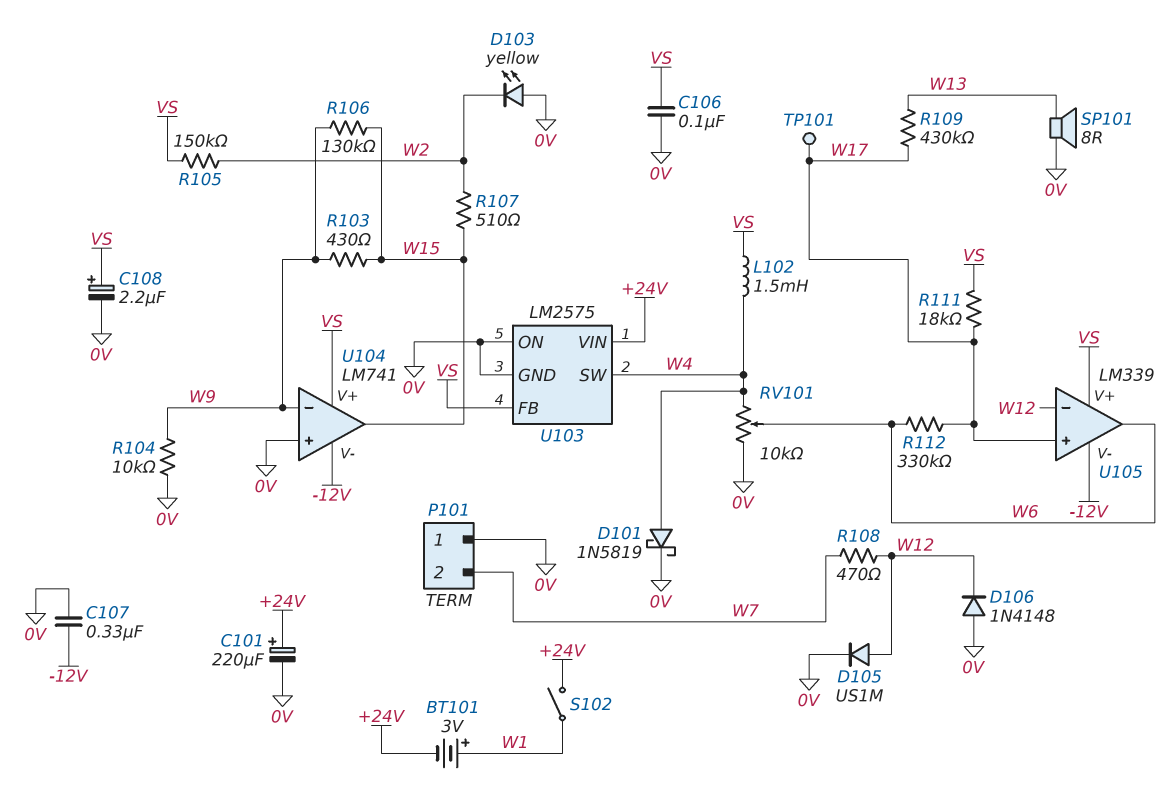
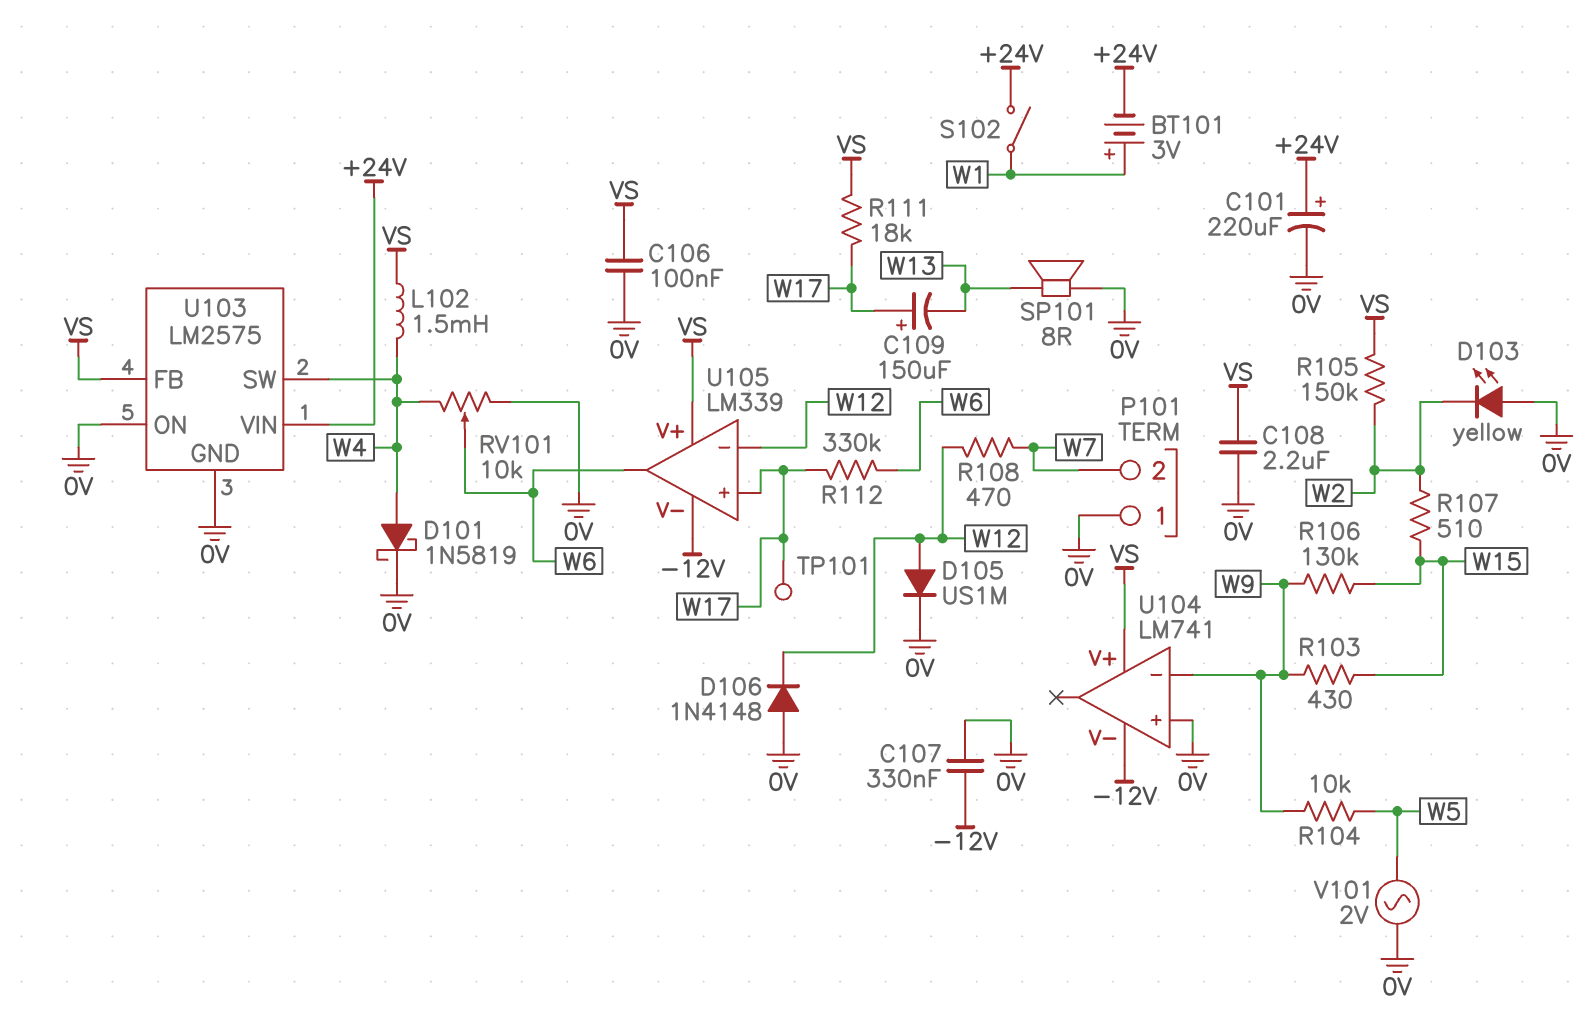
C108: 2.2uF (plus VS, minus 0V) -> 2.2uF (0V, VS)
C109: none -> 150uF (plus W17, minus W13)
R104: 10k (0V, W9) -> 10k (W5, W9)
R109: 430k (W13, W17) -> none
U104 pin out: W15 -> none
V101: none -> AC 2V (0V, W5)

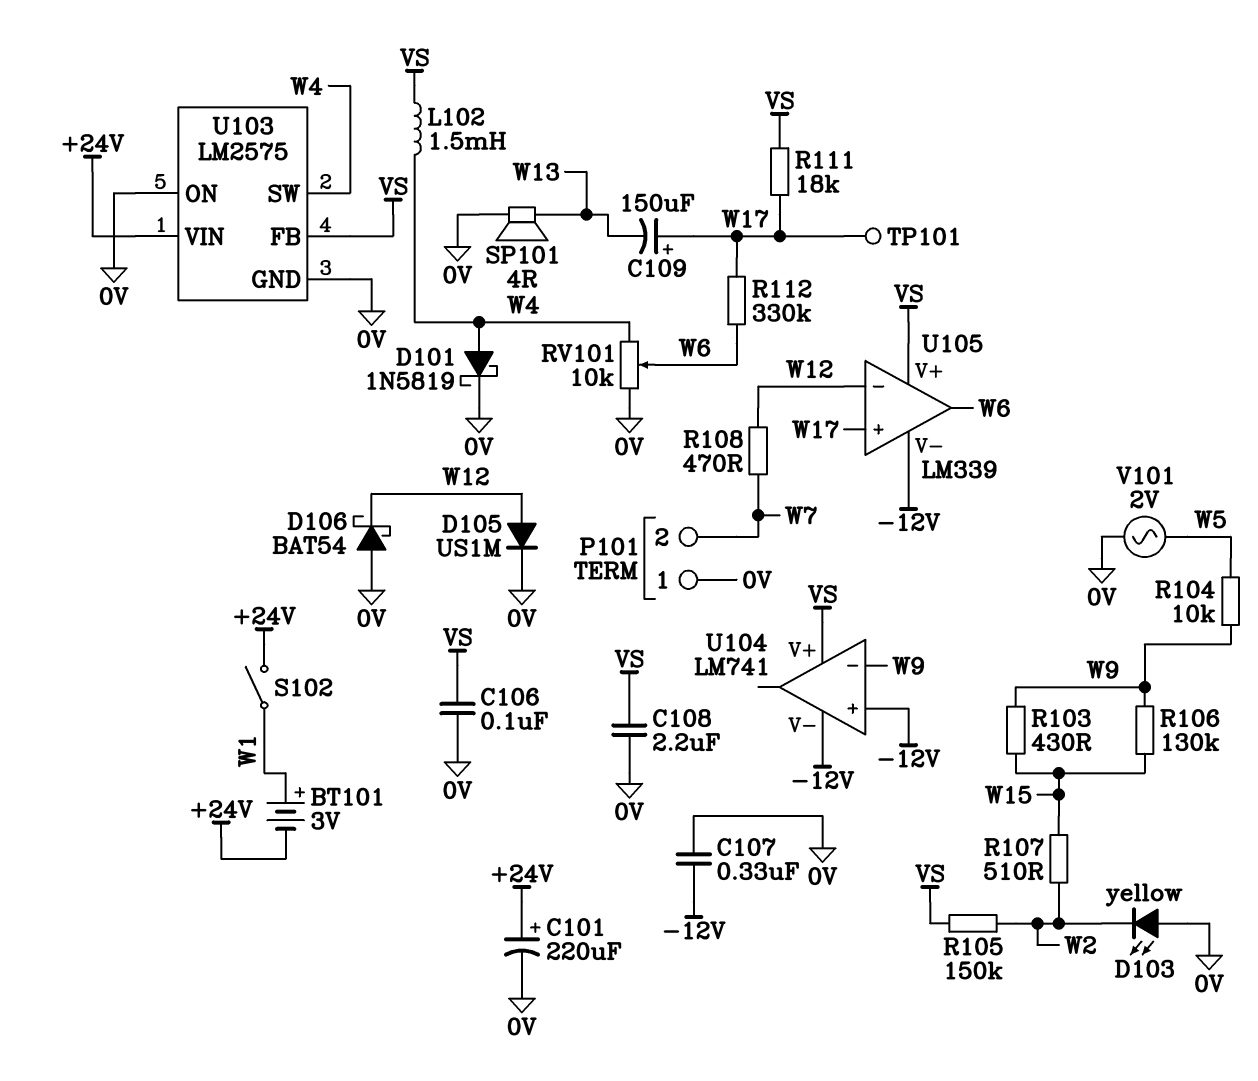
D106: diode 1N4148 (A 0V, K W12) -> schottky BAT54 (A 0V, K W12)
SP101: speaker 8R (0V, W13) -> speaker 4R (0V, W13)
U104 pin in+: 0V -> -12V

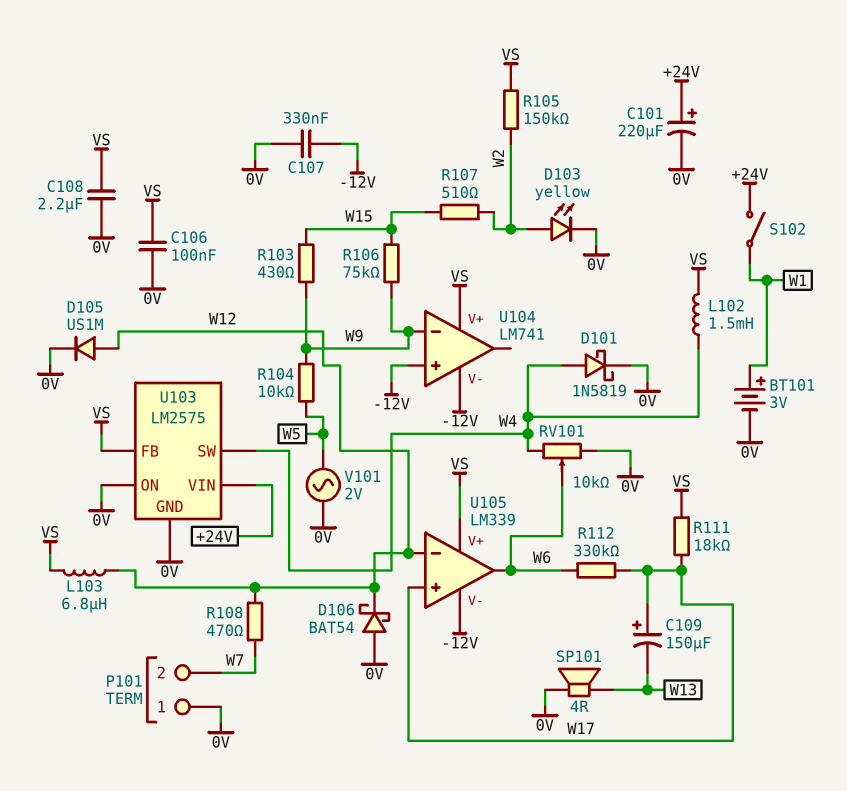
BT101: 3V (plus W1, minus +24V) -> 3V (plus W1, minus 0V)
D103: LED yellow (A 0V, K W2) -> LED yellow (A W2, K 0V)
L103: none -> 6.8uH (VS, W12)
R106: 130k (W9, W15) -> 75k (W9, W15)
TP101: test point (W17) -> none

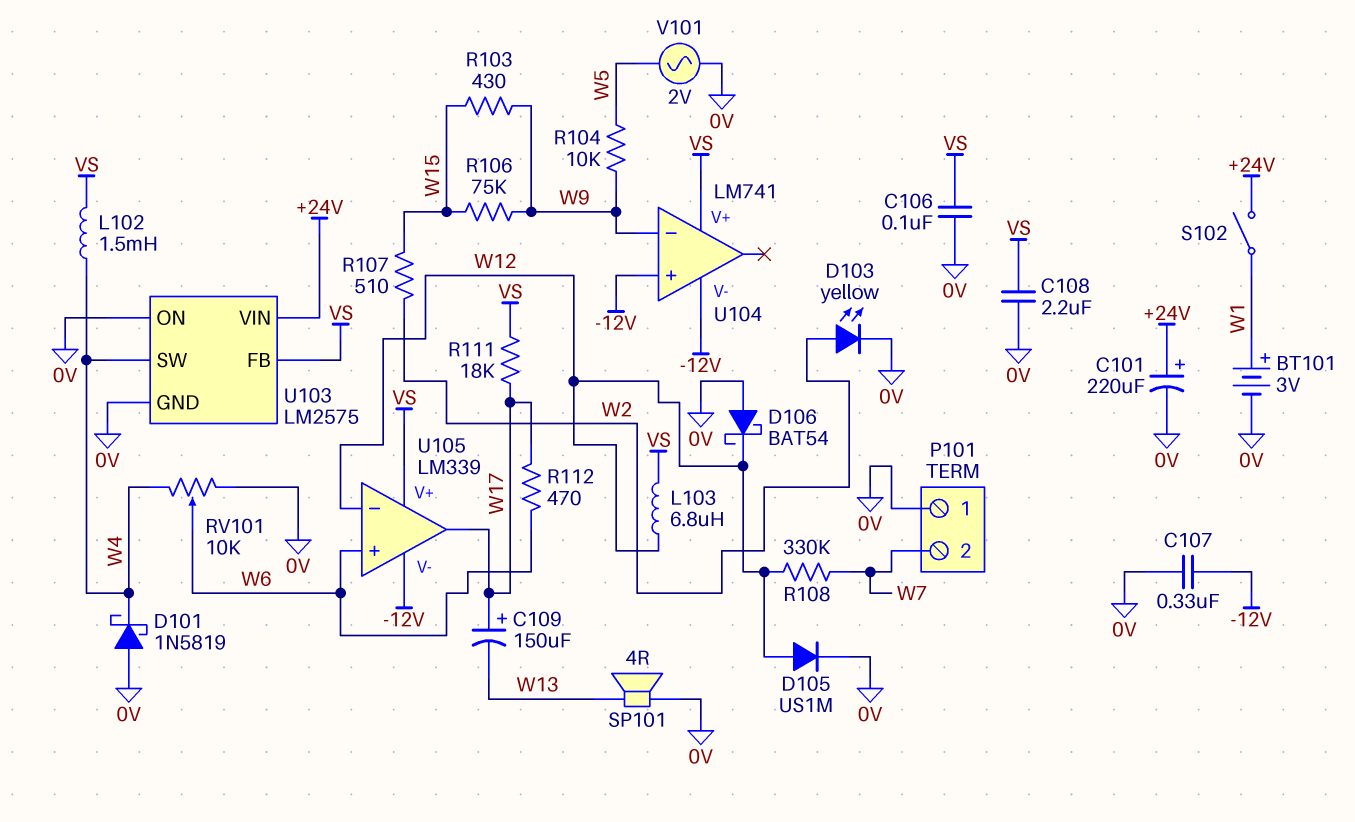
D101: schottky 1N5819 (A W4, K 0V) -> schottky 1N5819 (A 0V, K W4)
R105: 150k (VS, W2) -> none
R108: 470 (W7, W12) -> 330k (W7, W12)
R112: 330k (W6, W17) -> 470 (W6, W17)
U105 pin in+: W17 -> W6
U105 pin out: W6 -> W17

